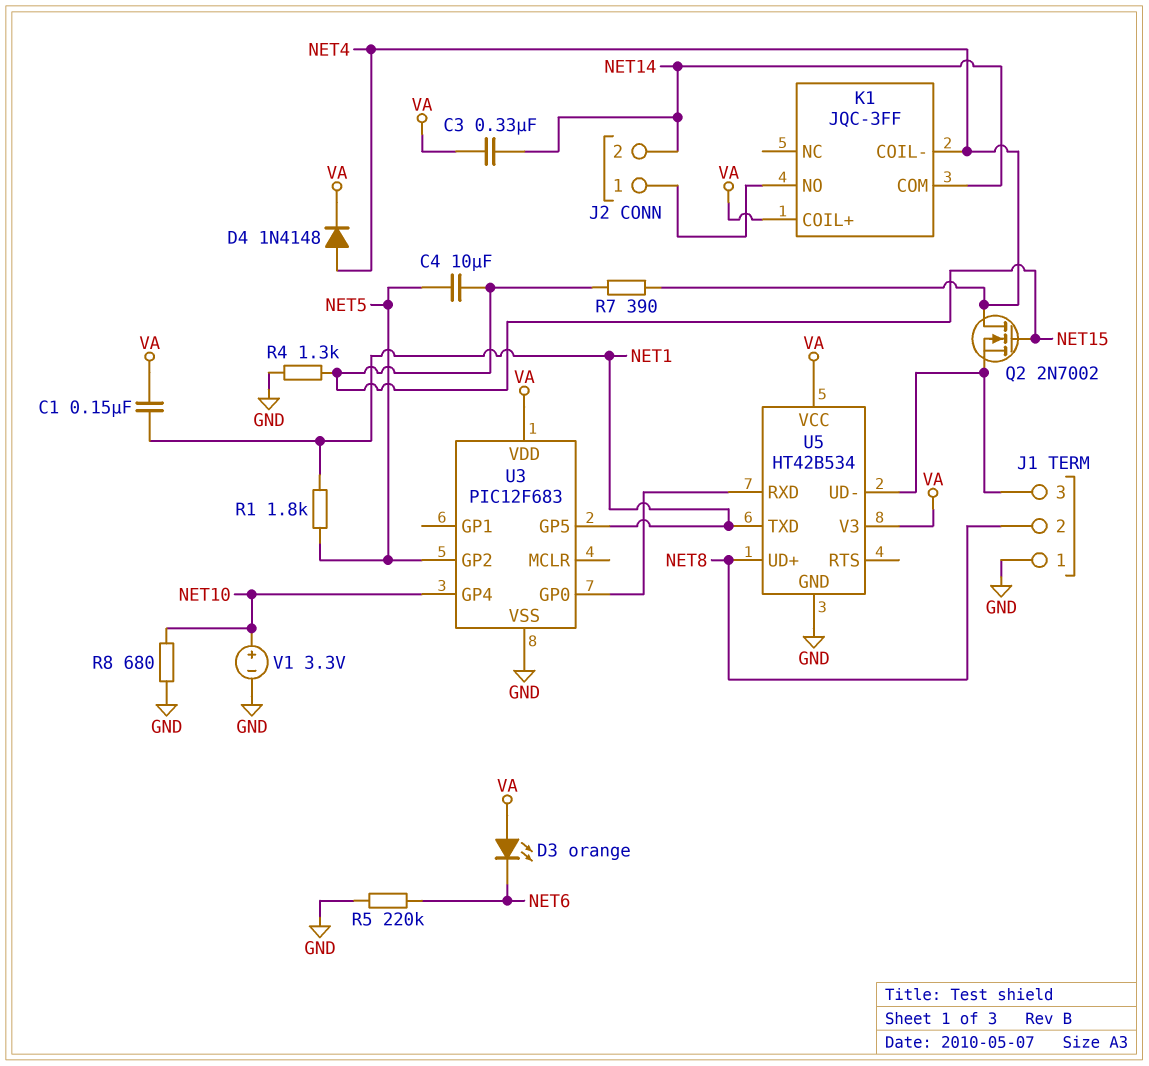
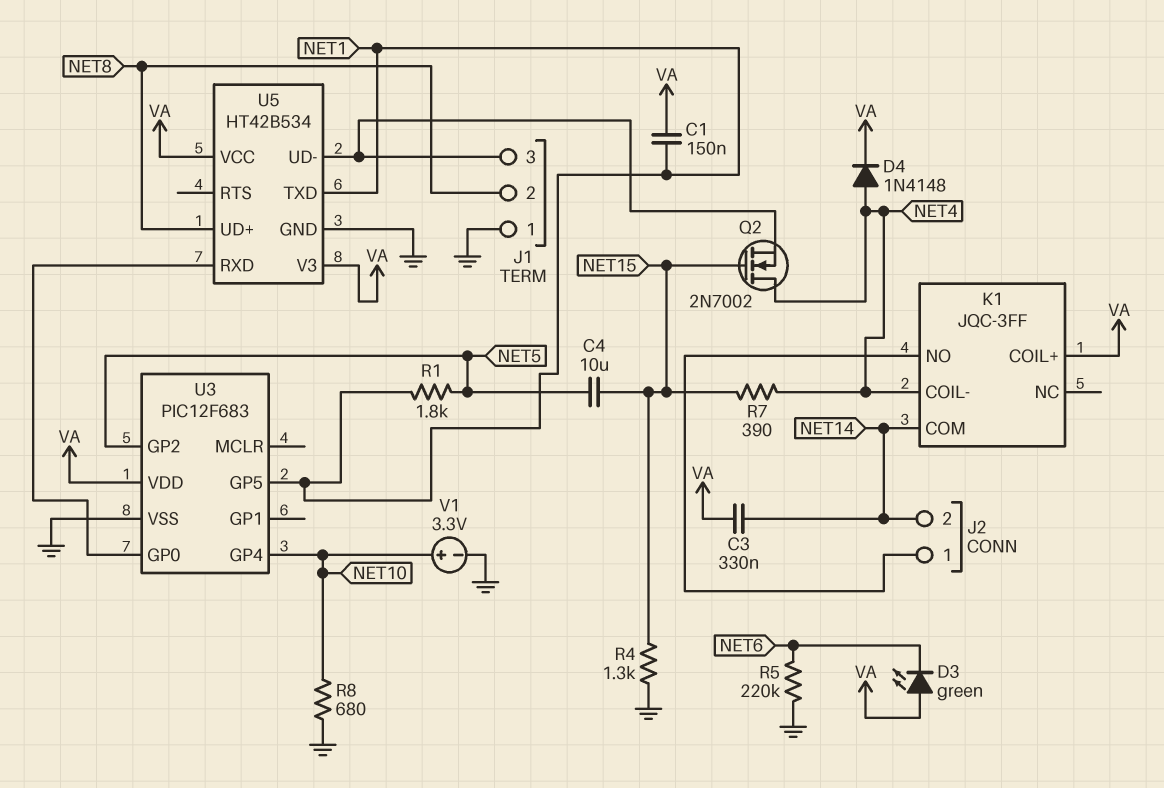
D3: LED orange (A VA, K NET6) -> LED green (A VA, K NET6)

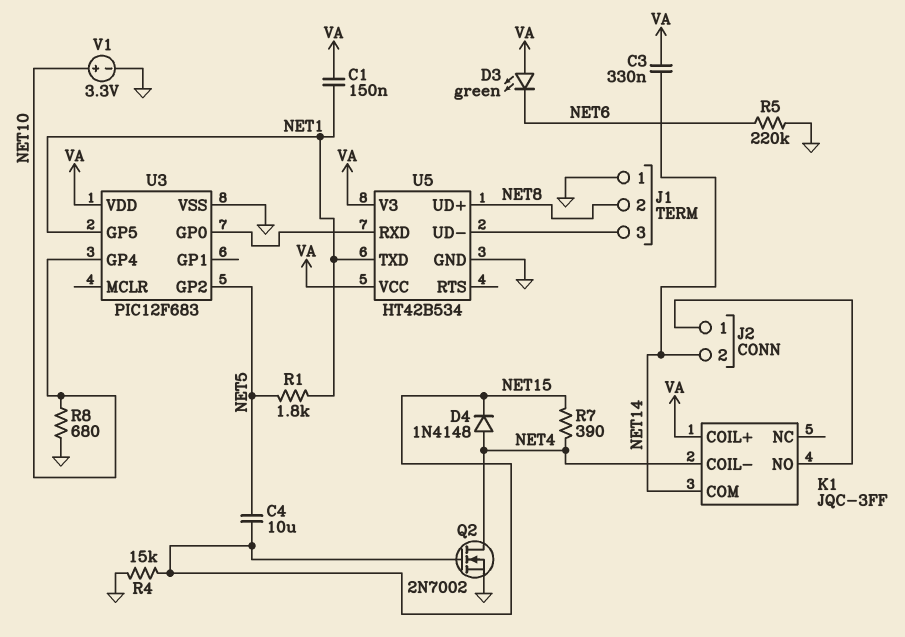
D4: diode 1N4148 (A NET4, K VA) -> diode 1N4148 (A NET4, K NET15)
Q2: NMOS 2N7002 (G NET15, D NET4, S J1/3) -> NMOS 2N7002 (G NET15, D NET4, S GND)
R4: 1.3k (GND, NET15) -> 15k (GND, NET15)

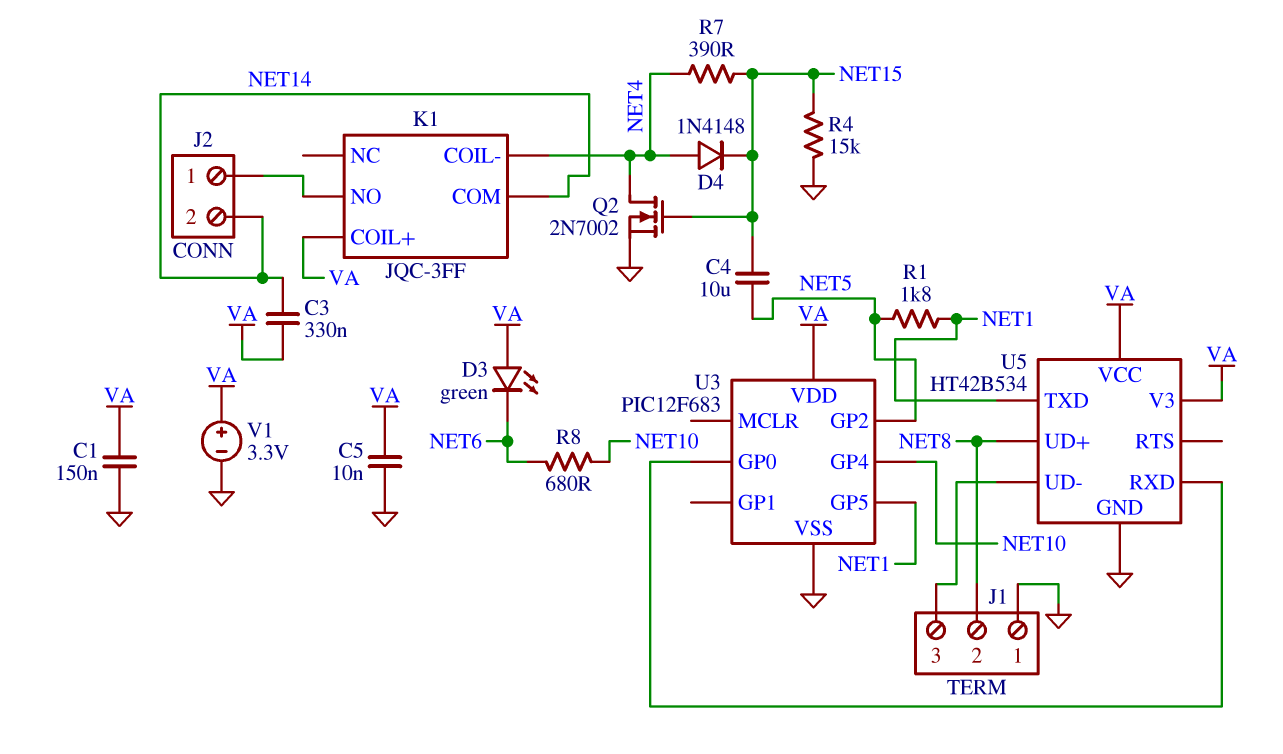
C1: 150nF (NET1, VA) -> 150nF (GND, VA)
C5: none -> 10nF (GND, VA)
R5: 220k (GND, NET6) -> none
R8: 680 (GND, NET10) -> 680 (NET6, NET10)
V1: 3.3V (plus NET10, minus GND) -> 3.3V (plus VA, minus GND)

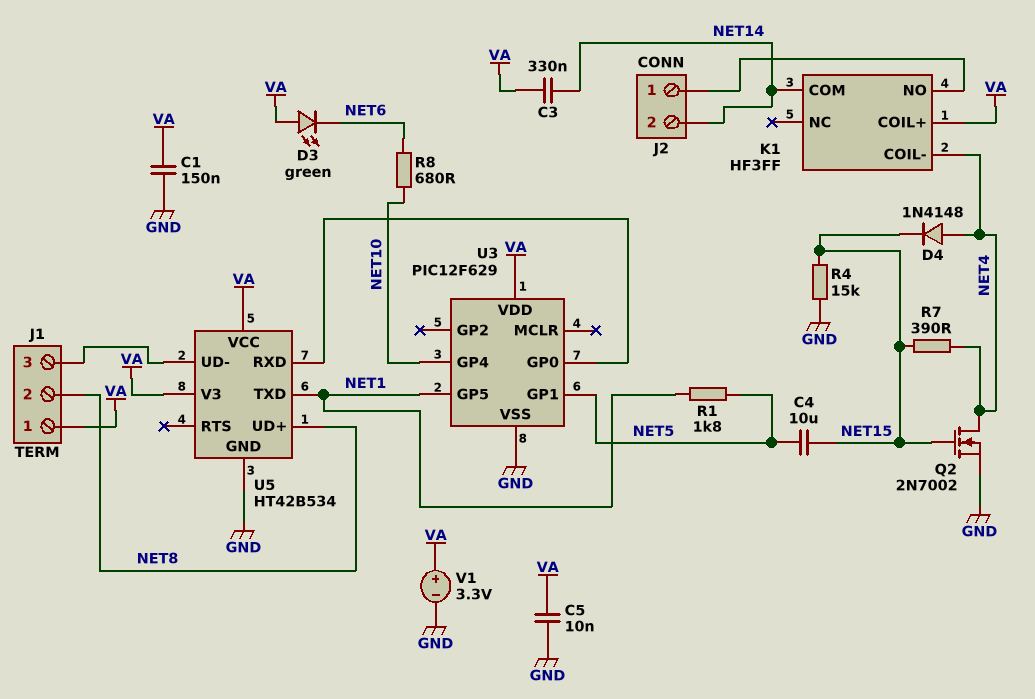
J1 pin 1: GND -> VA
K1: JQC-3FF -> HF3FF
U3: PIC12F683 -> PIC12F629
U3 pin GP1: none -> NET5
U3 pin GP2: NET5 -> none

